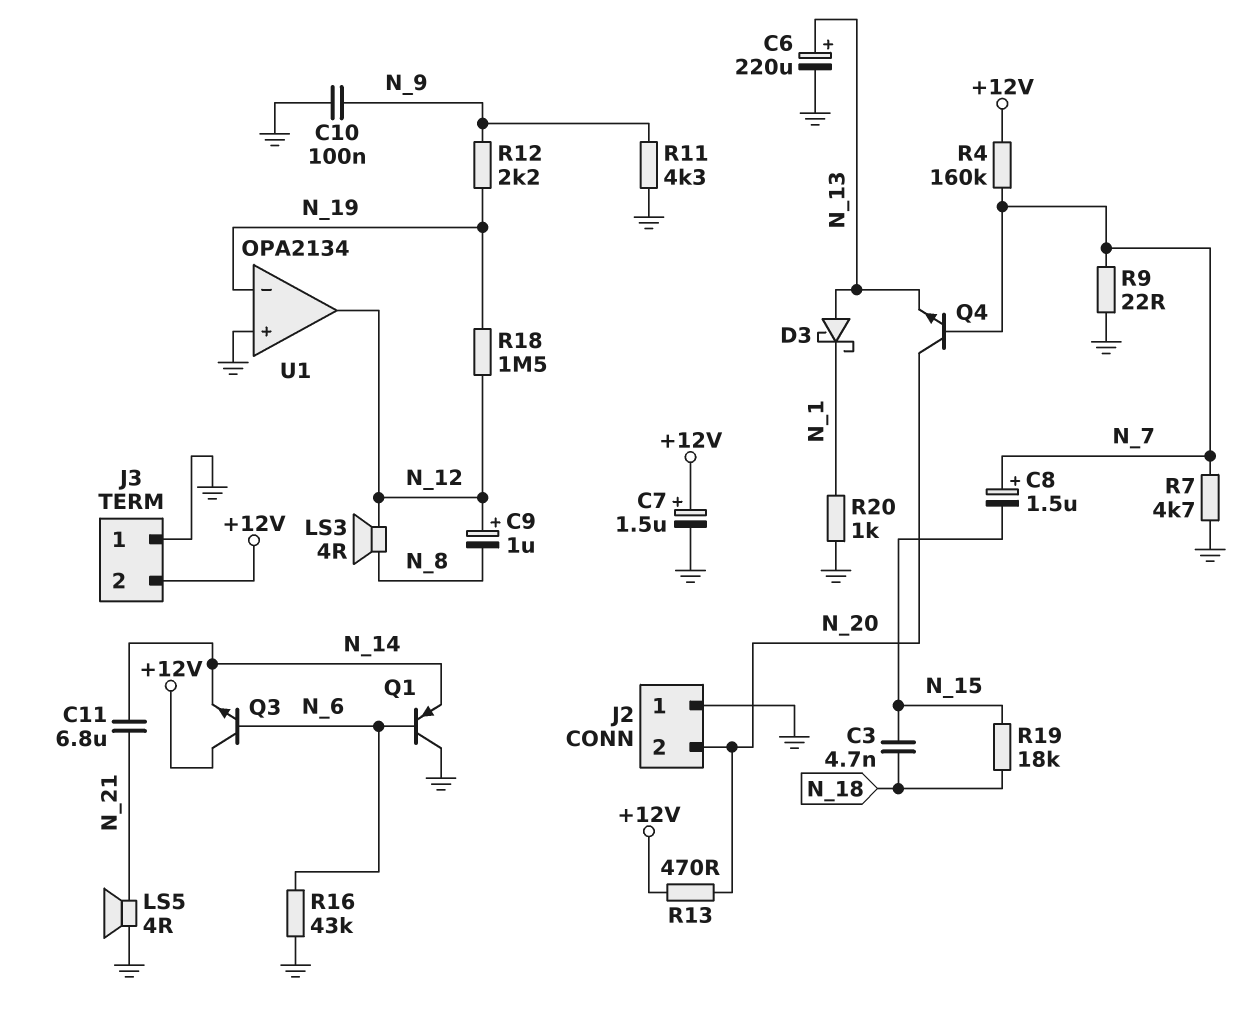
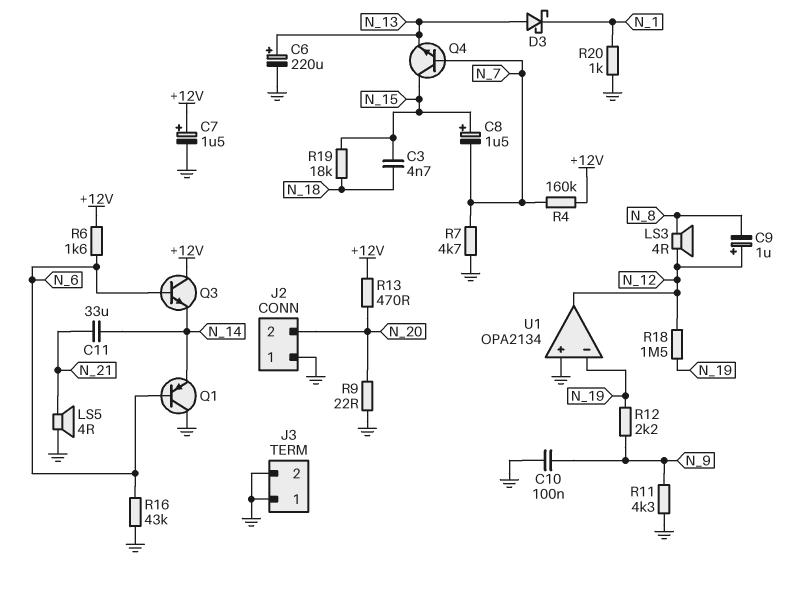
C8: 1.5uF (plus N_7, minus N_15) -> 1.5uF (plus N_15, minus N_7)
C11: 6.8uF (N_14, N_21) -> 33uF (N_14, N_21)
J3 pin 2: +12V -> GND
Q4: NPN (B N_7, C N_20, E N_13) -> NPN (B N_7, C N_15, E N_13)
R6: none -> 1.6k (+12V, N_6)
R9: 22 (GND, N_7) -> 22 (GND, N_20)

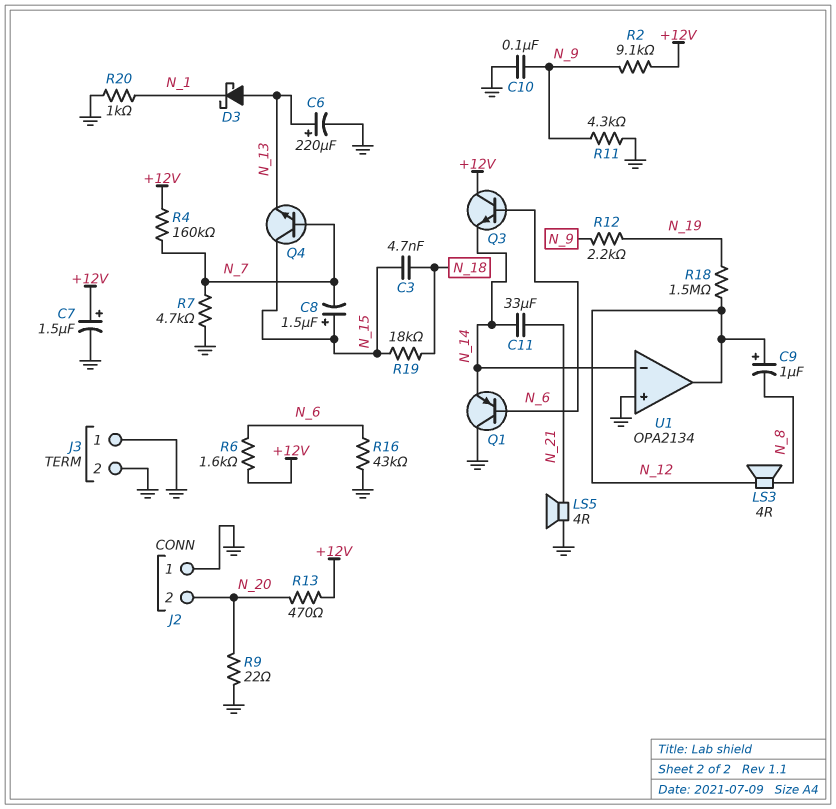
R2: none -> 9.1k (+12V, N_9)
U1 pin in-: N_19 -> N_14

